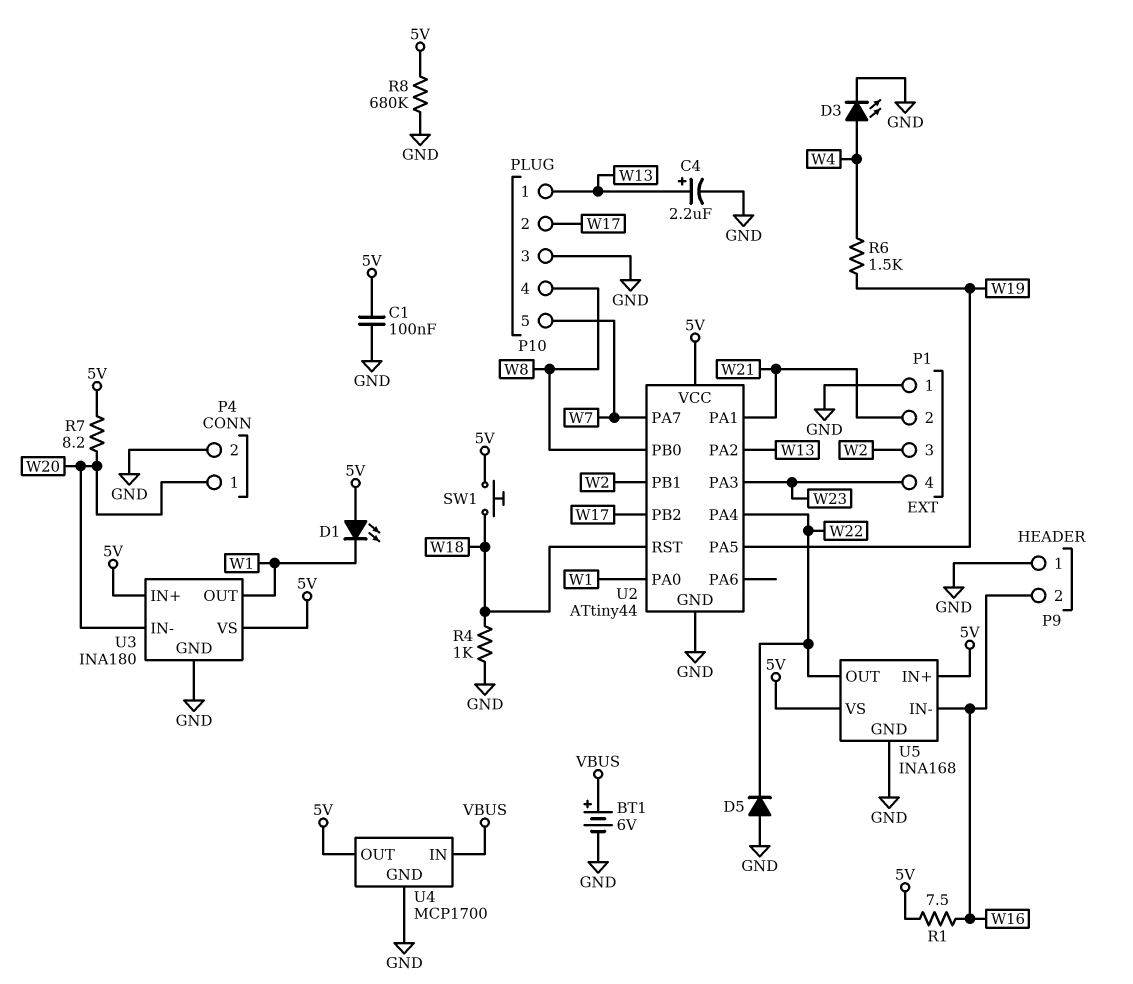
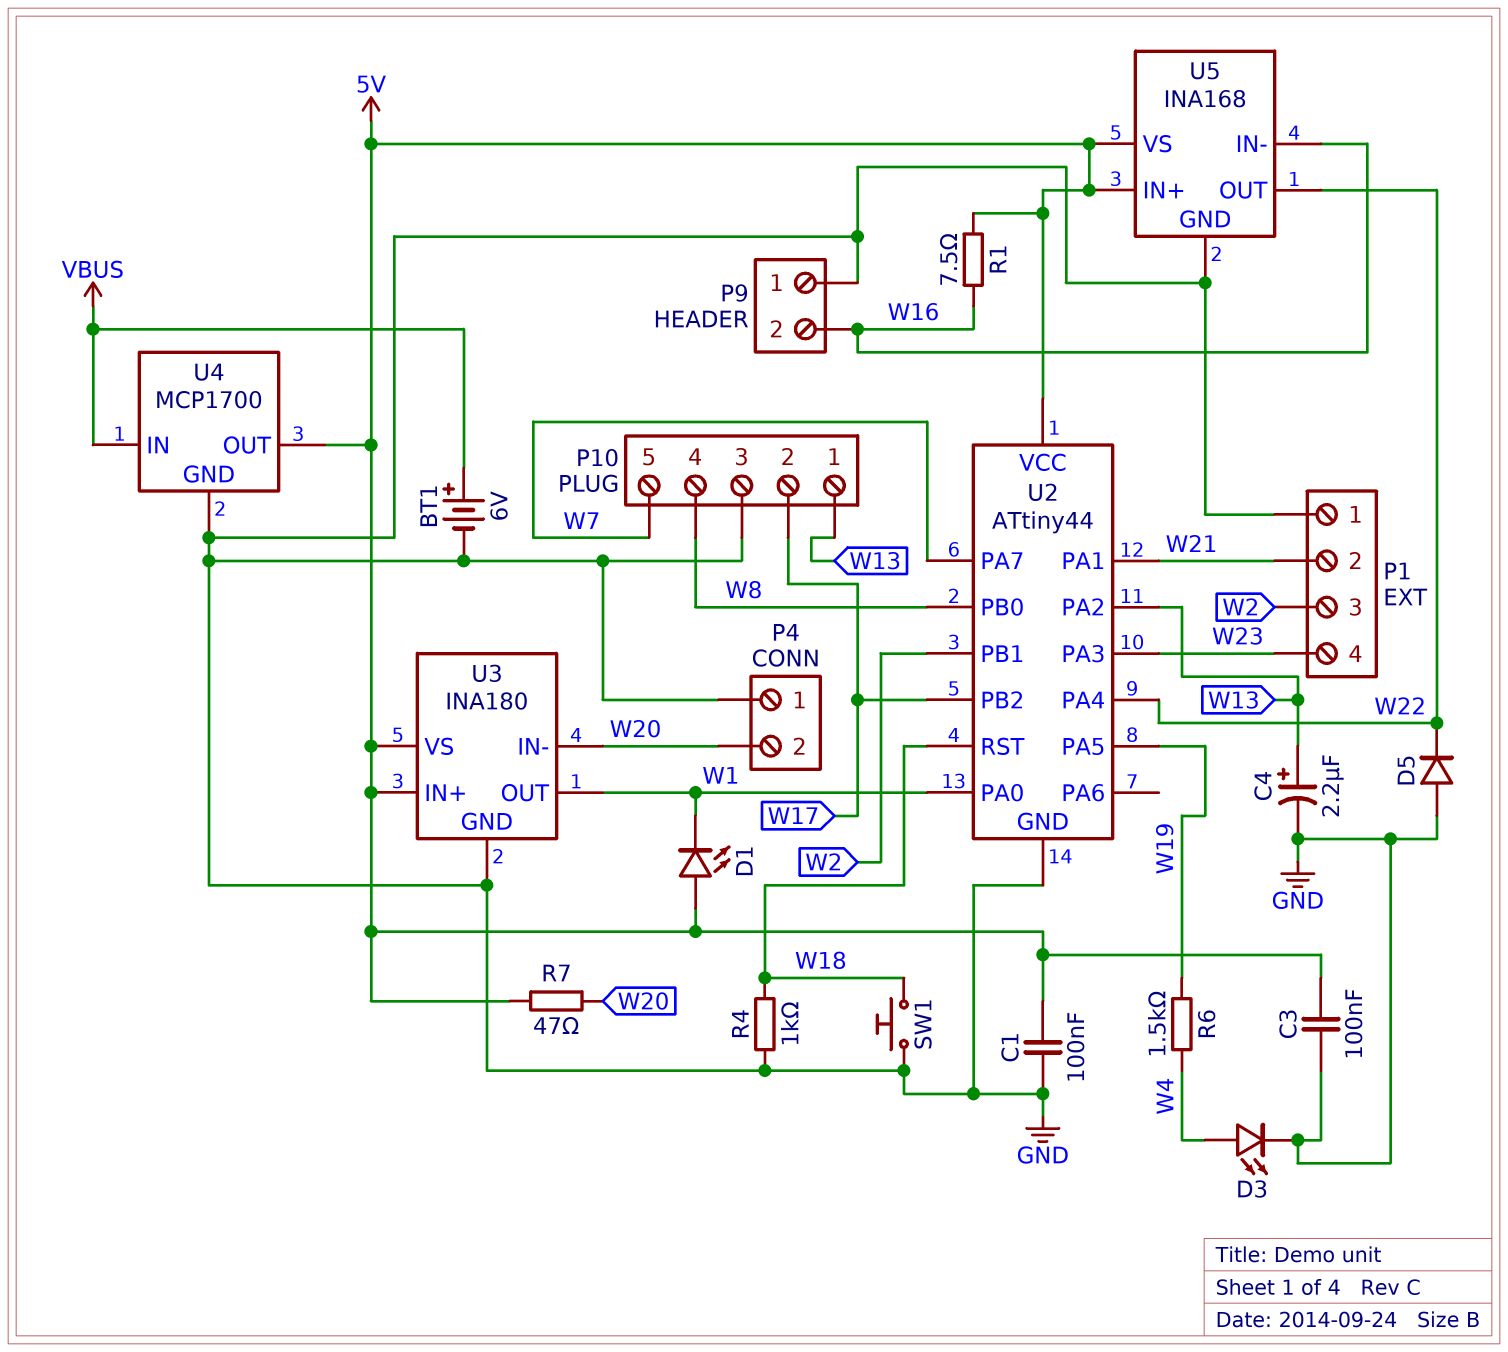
C3: none -> 100nF (5V, GND)
P4 pin 1: W20 -> GND
P4 pin 2: GND -> W20
R7: 8.2 (5V, W20) -> 47 (5V, W20)
R8: 680k (5V, GND) -> none
SW1: button (5V, W18) -> button (GND, W18)

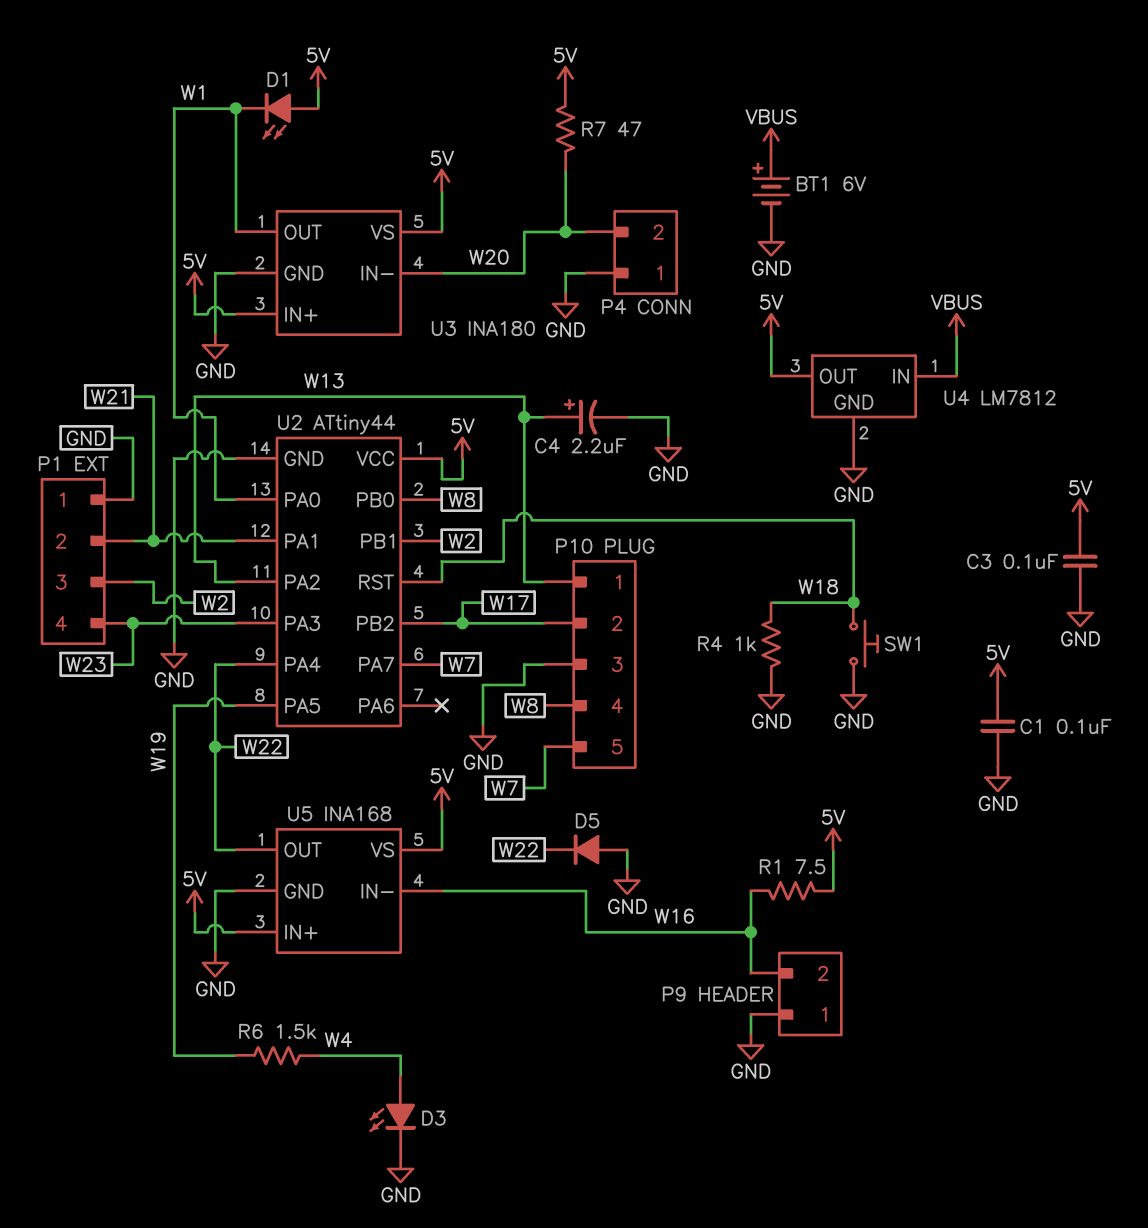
U4: MCP1700 -> LM7812

